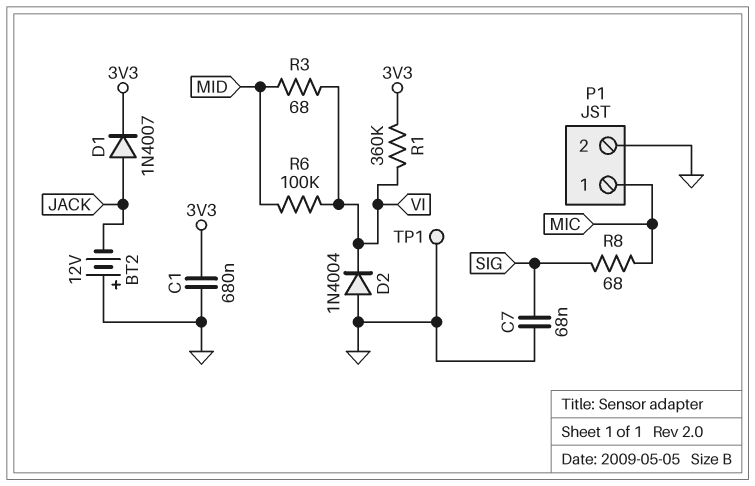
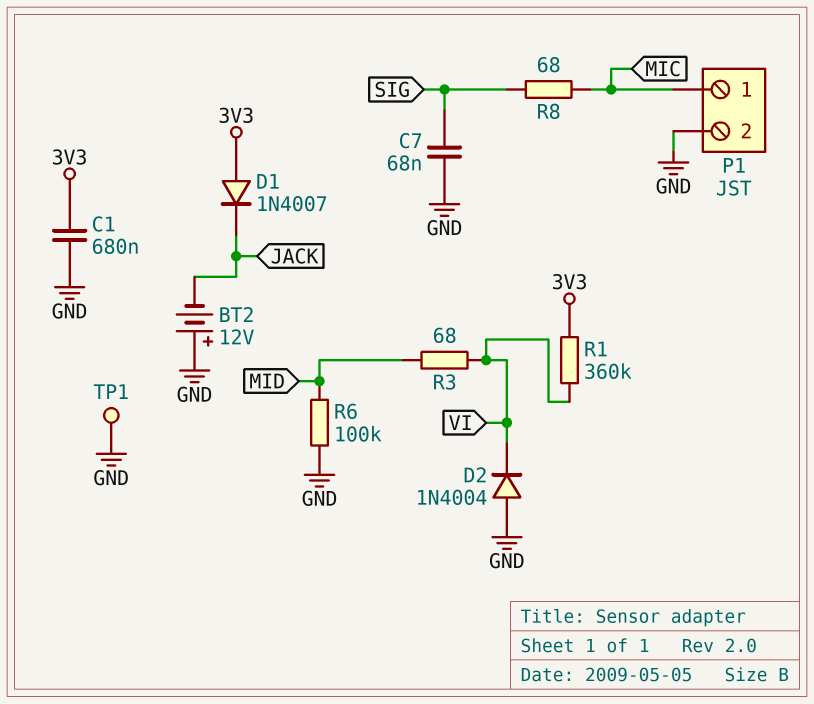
D1: diode 1N4007 (A JACK, K 3V3) -> diode 1N4007 (A 3V3, K JACK)
R6: 100k (MID, VI) -> 100k (GND, MID)

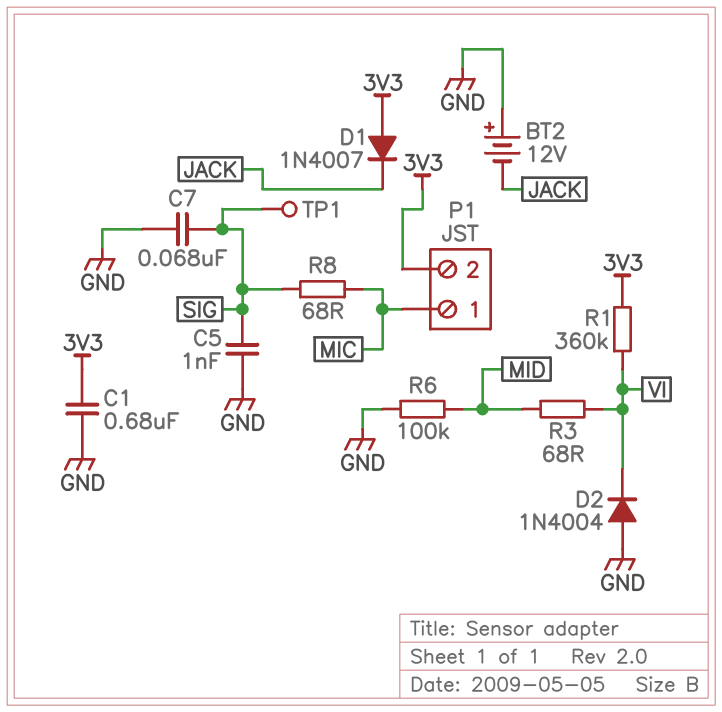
C5: none -> 1nF (GND, SIG)
P1 pin 2: GND -> 3V3
TP1: test point (GND) -> test point (SIG)

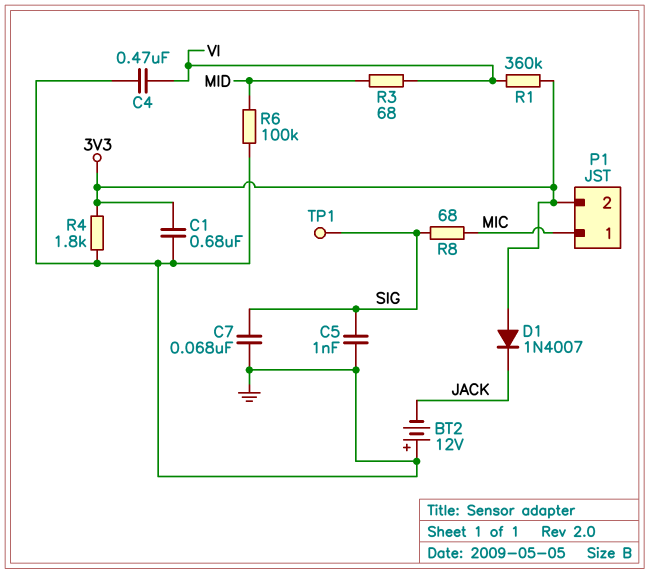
C4: none -> 470nF (GND, VI)
D2: diode 1N4004 (A GND, K VI) -> none
R4: none -> 1.8k (3V3, GND)

